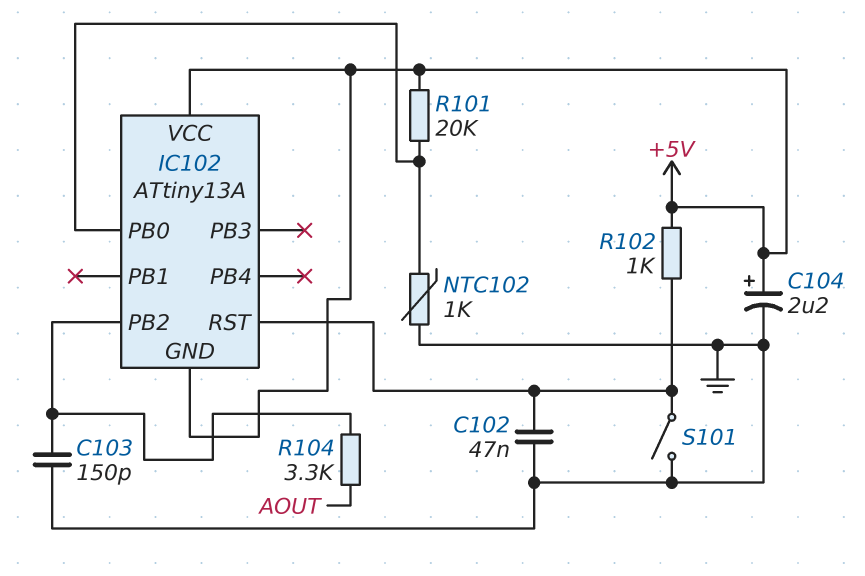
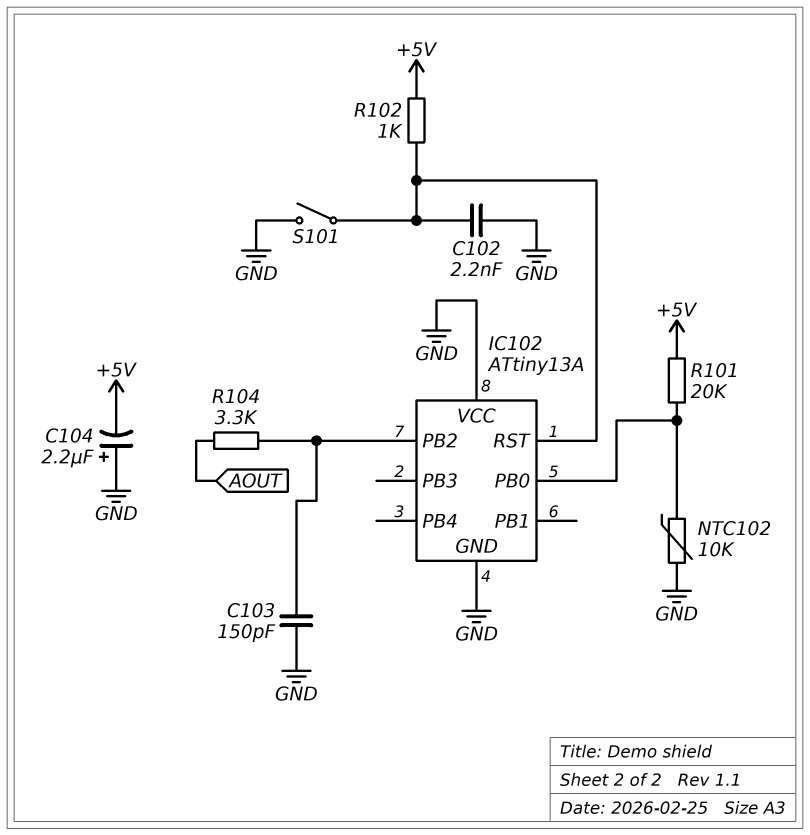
C102: 47nF (GND, IC102/RST) -> 2.2nF (GND, IC102/RST)
C104: 2.2uF (plus +5V, minus GND) -> 2.2uF (plus GND, minus +5V)
IC102 pin GND: +5V -> GND
IC102 pin VCC: +5V -> GND
NTC102: 1k (GND, IC102/PB0) -> 10k (GND, IC102/PB0)

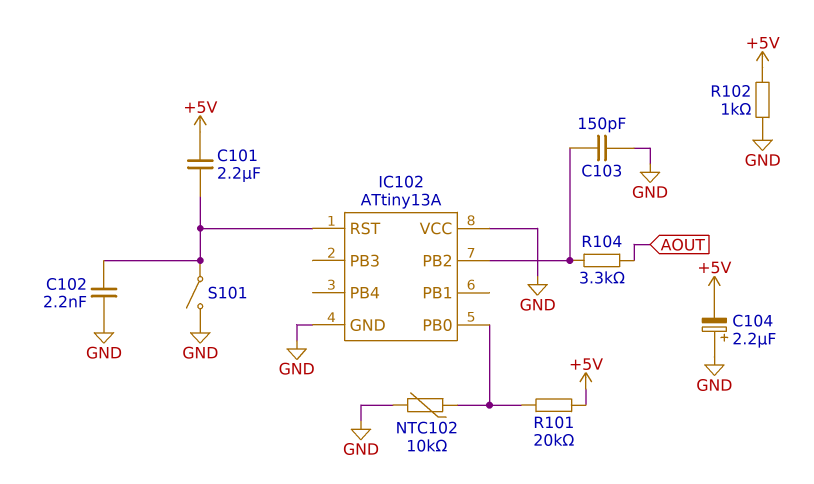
C101: none -> 2.2uF (+5V, IC102/RST)
R102: 1k (+5V, IC102/RST) -> 1k (+5V, GND)

